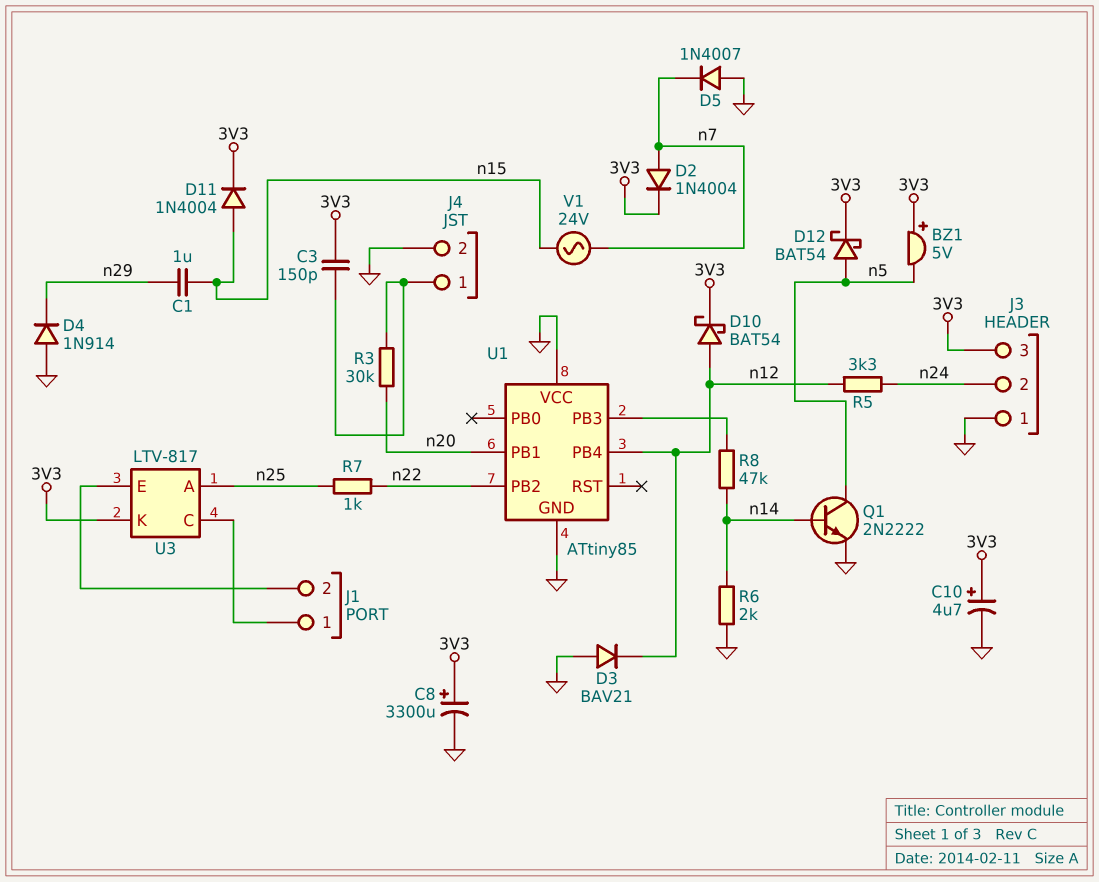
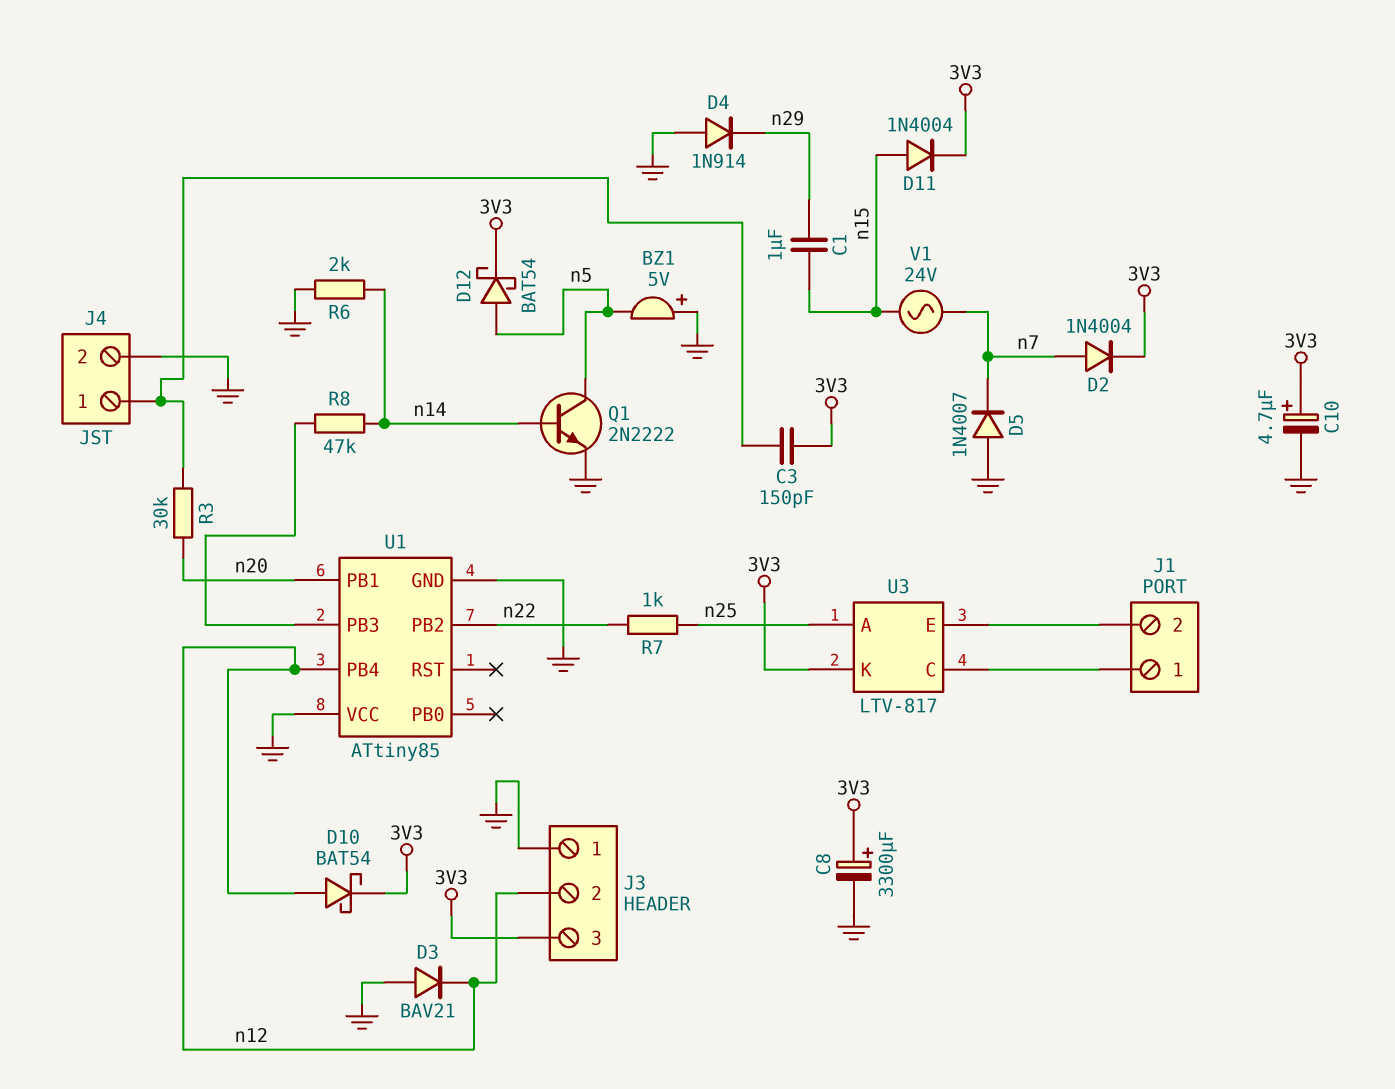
BZ1: buzzer 5V (plus 3V3, minus n5) -> buzzer 5V (plus GND, minus n5)
J3 pin 2: n24 -> n12
R5: 3.3k (n12, n24) -> none

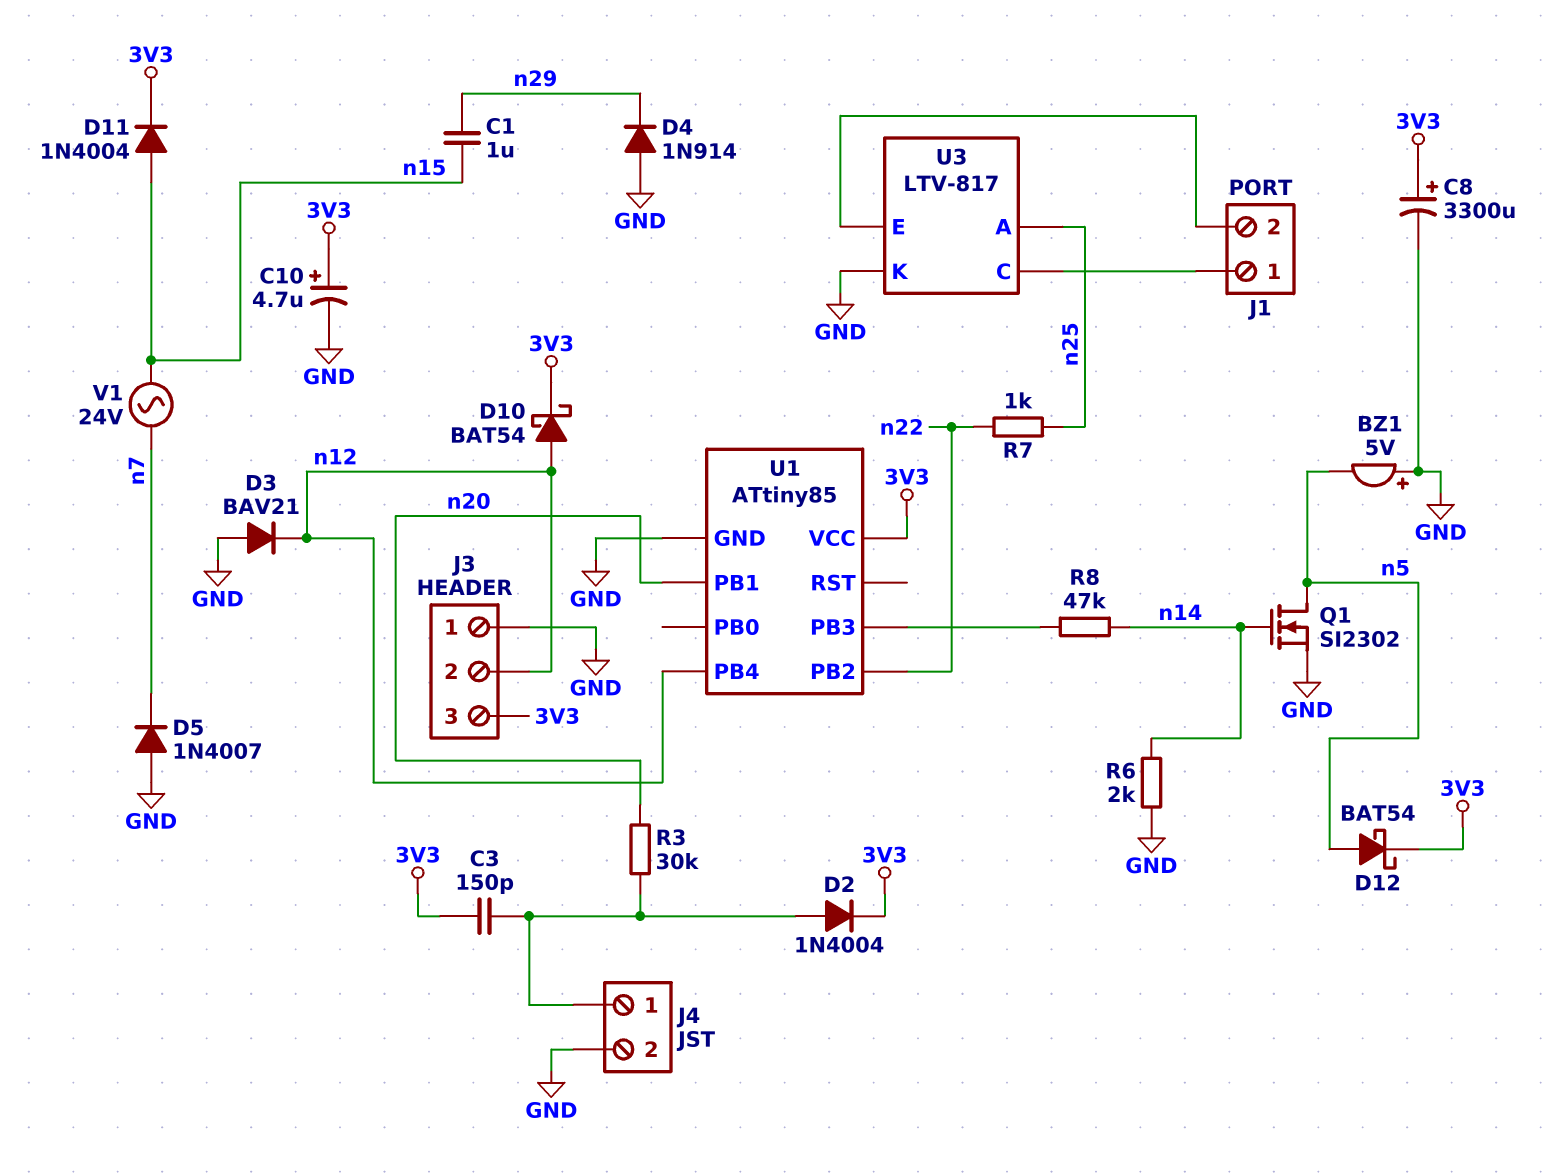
D2: diode 1N4004 (A n7, K 3V3) -> diode 1N4004 (A J4/1, K 3V3)
Q1: NPN 2N2222 (B n14, C n5, E GND) -> NMOS SI2302 (G n14, D n5, S GND)
U1 pin VCC: GND -> 3V3
U3 pin K: 3V3 -> GND

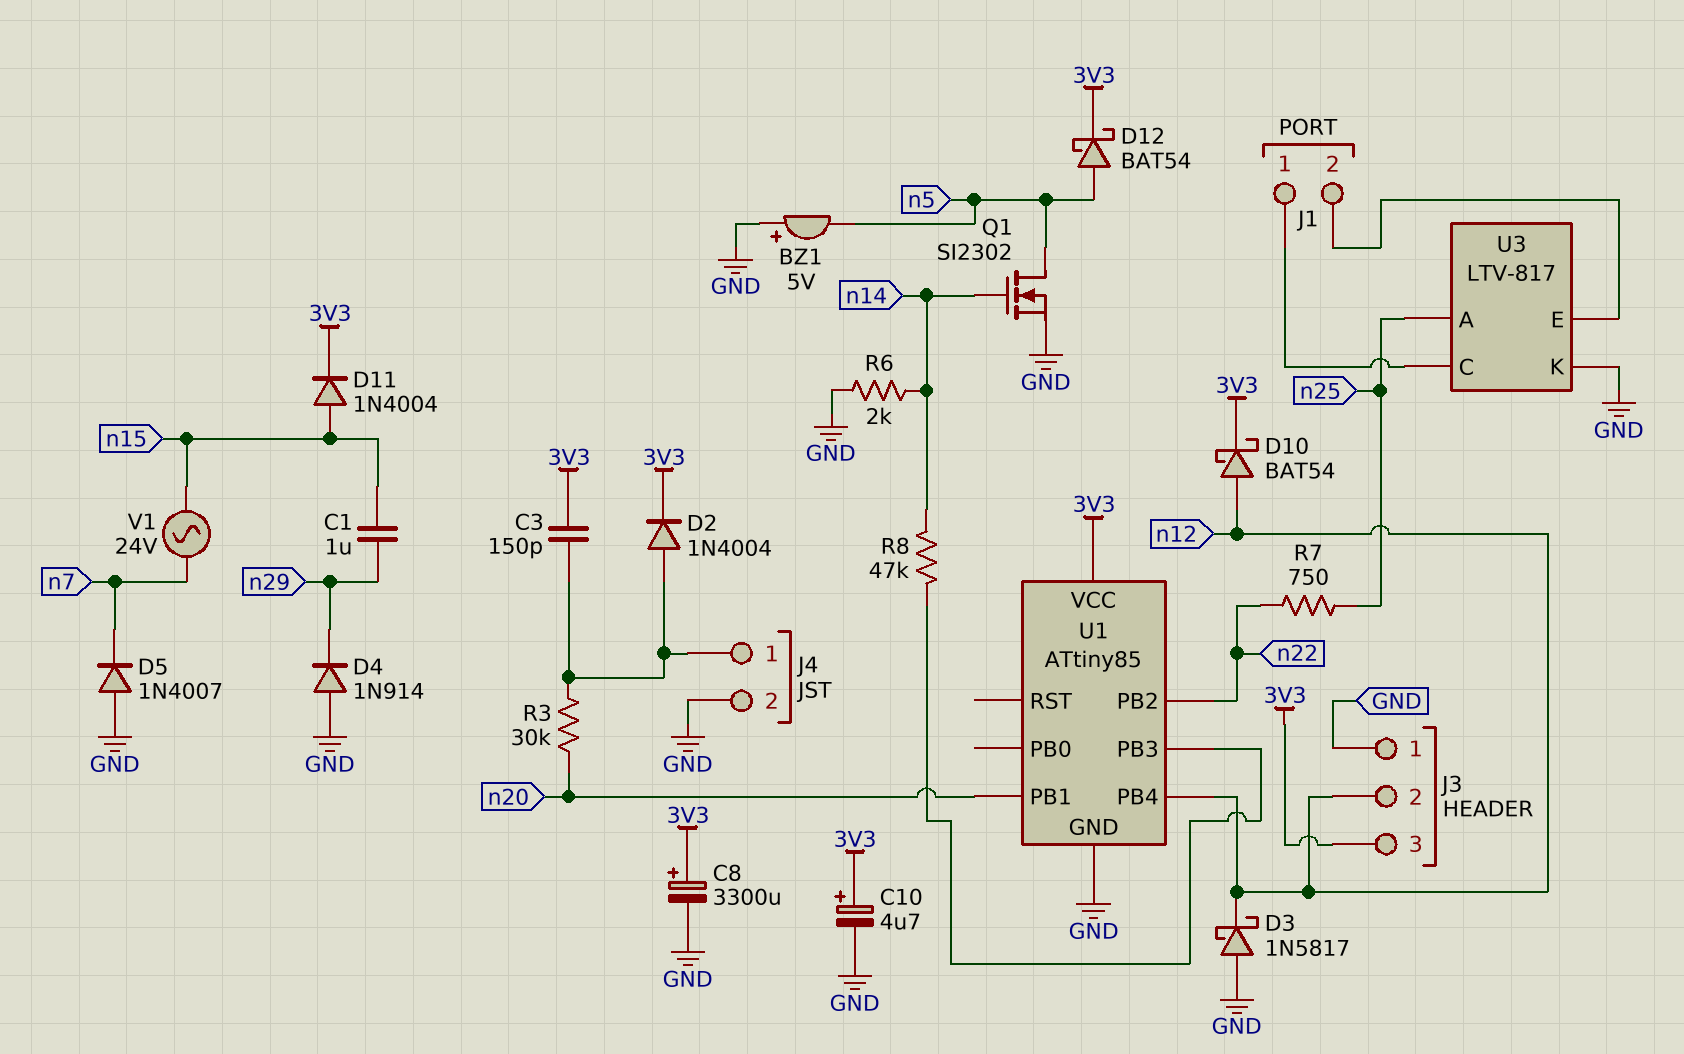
D3: diode BAV21 (A GND, K n12) -> schottky 1N5817 (A GND, K n12)
R7: 1k (n22, n25) -> 750 (n22, n25)

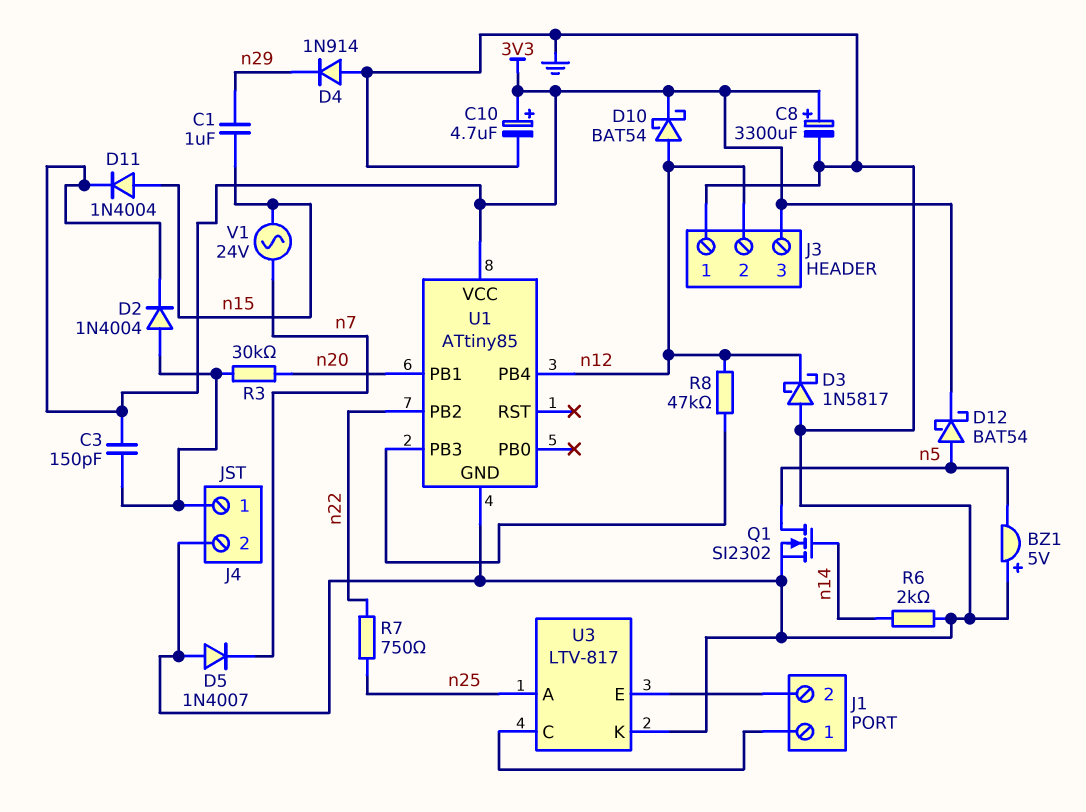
R8: 47k (U1/PB3, n14) -> 47k (U1/PB3, n12)

